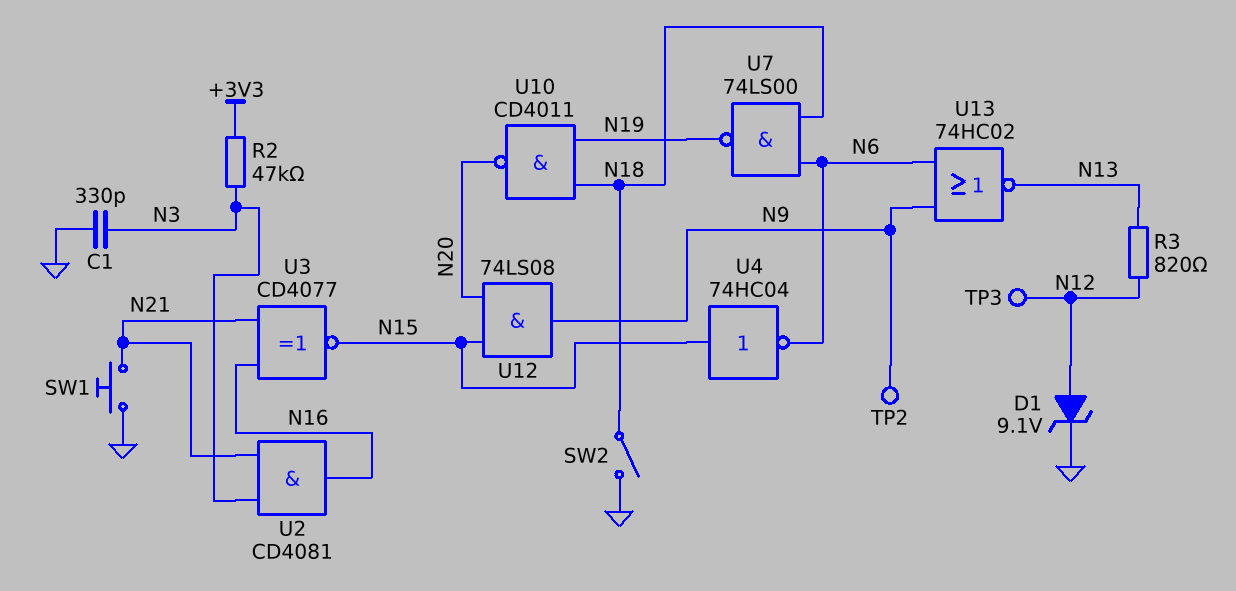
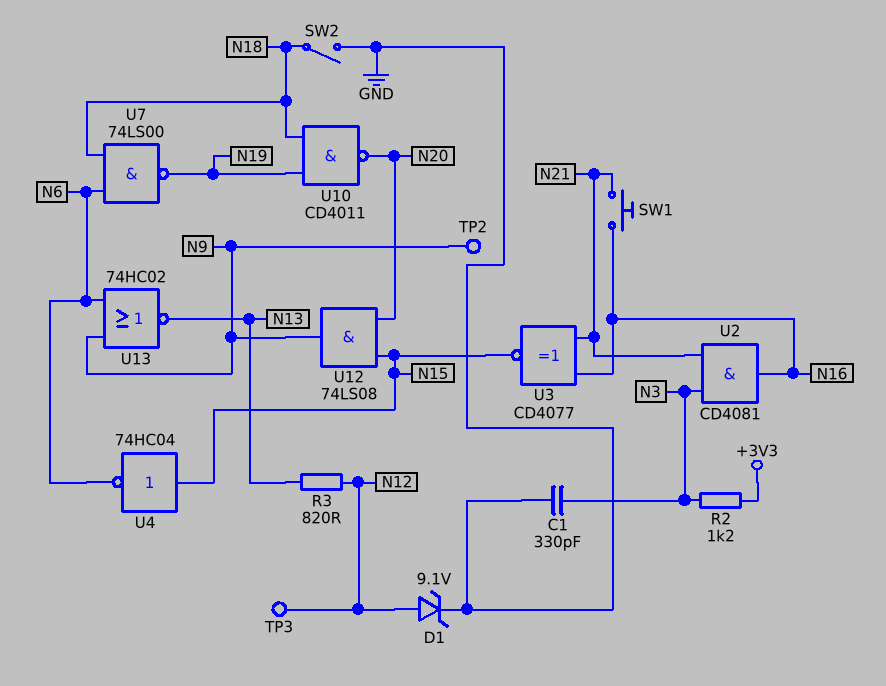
R2: 47k (+3V3, N3) -> 1.2k (+3V3, N3)
SW1: button (GND, N21) -> button (N16, N21)

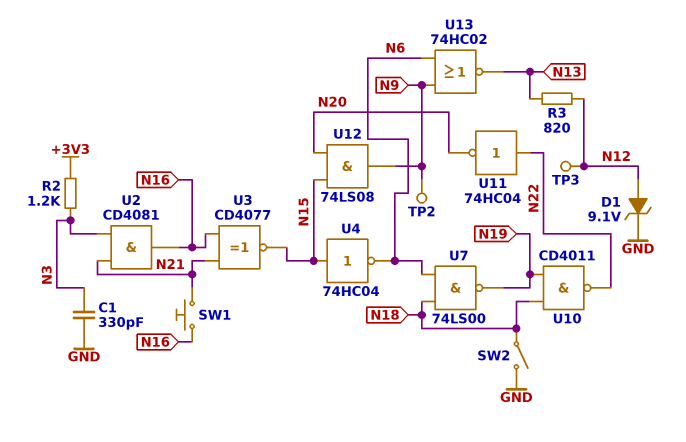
U10: NAND CD4011 (in N18, in N19, out N20) -> NAND CD4011 (in N18, in N19, out N22)
U11: none -> NOT 74HC04 (in N22, out N20)

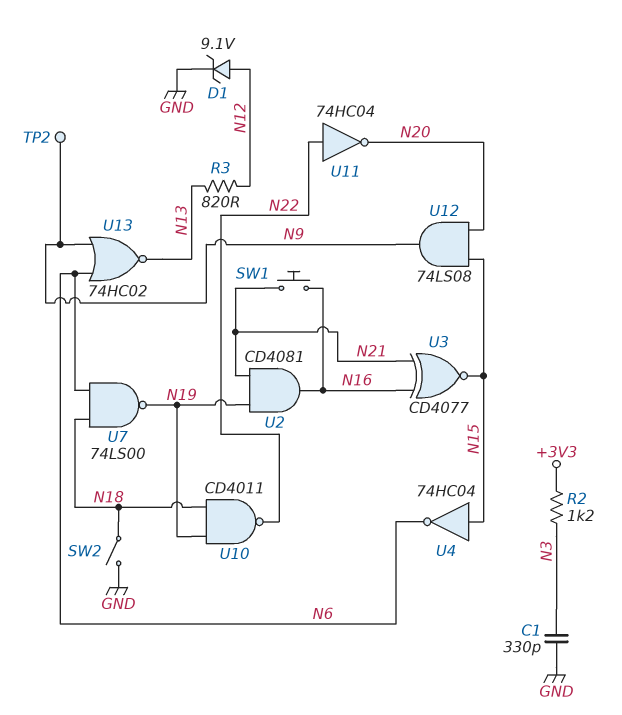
TP3: test point (N12) -> none
U2: AND CD4081 (in N3, in N21, out N16) -> AND CD4081 (in N19, in N21, out N16)

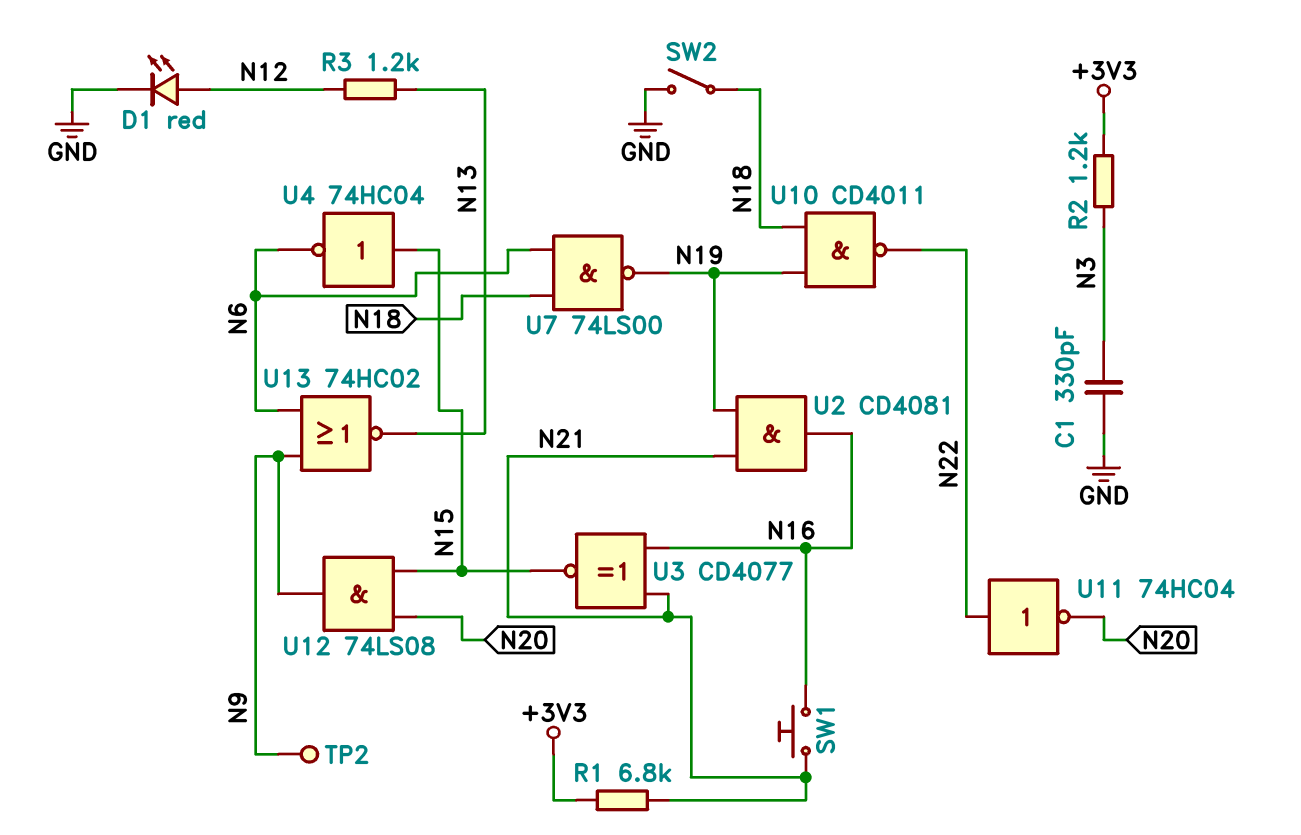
D1: zener 9.1V (A N12, K GND) -> LED red (A N12, K GND)
R1: none -> 6.8k (+3V3, N21)
R3: 820 (N12, N13) -> 1.2k (N12, N13)

